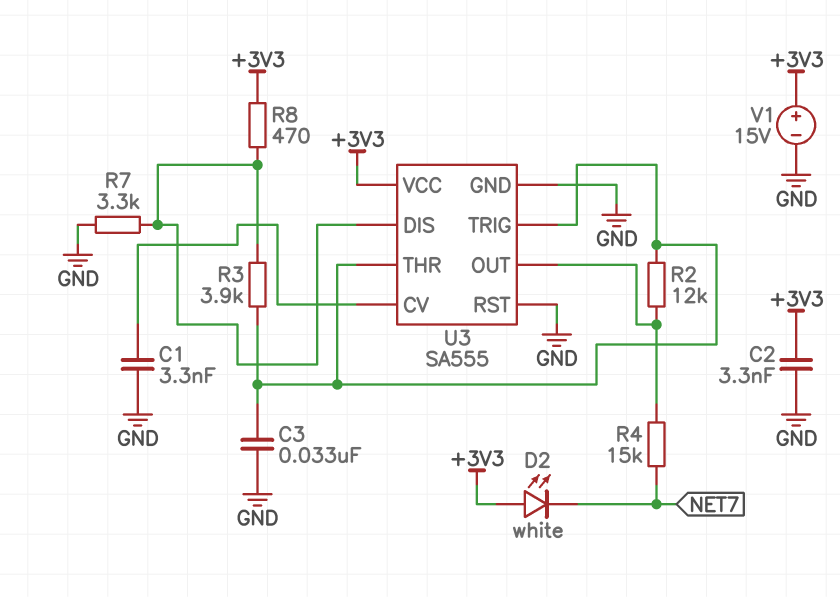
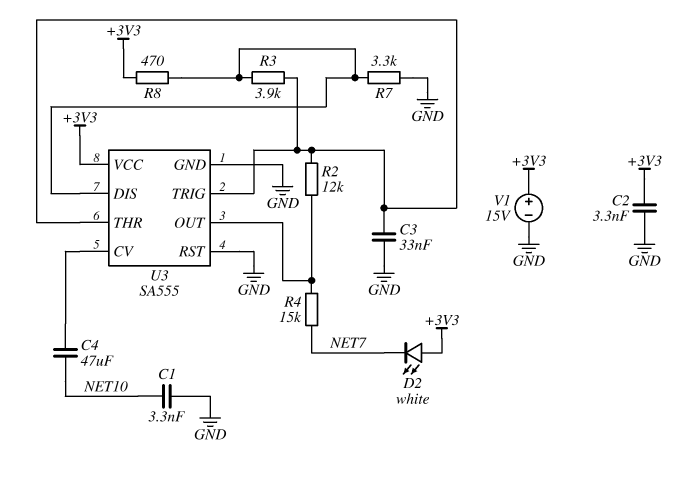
C1: 3.3nF (GND, U3/CV) -> 3.3nF (GND, NET10)
C4: none -> 47uF (NET10, U3/CV)

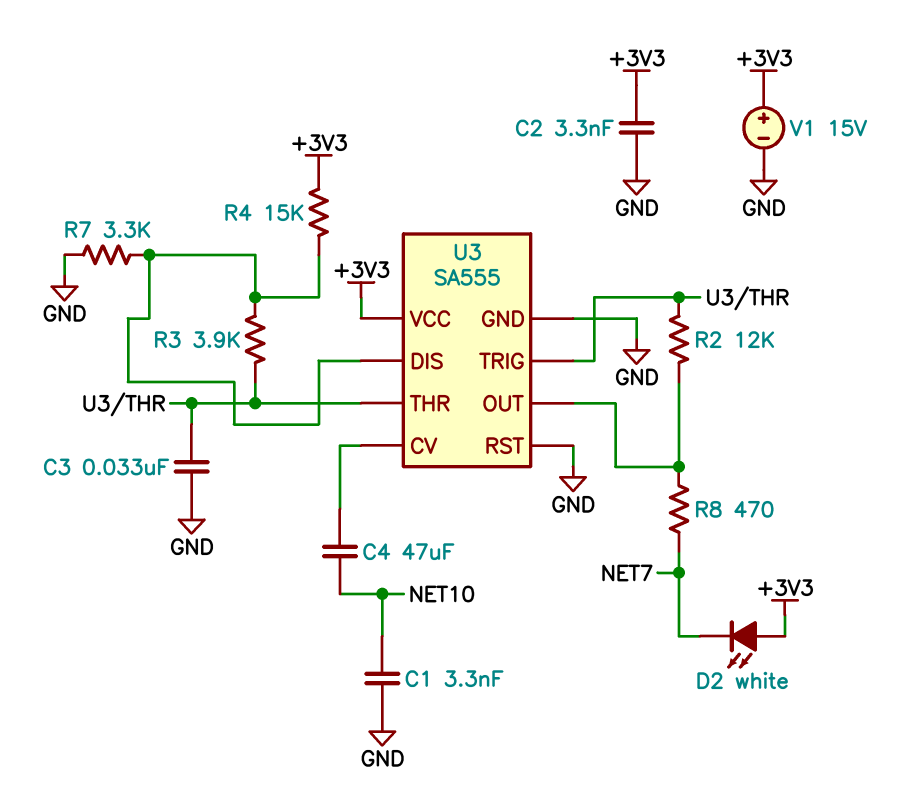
R4: 15k (NET7, U3/OUT) -> 15k (+3V3, U3/DIS)
R8: 470 (+3V3, U3/DIS) -> 470 (NET7, U3/OUT)

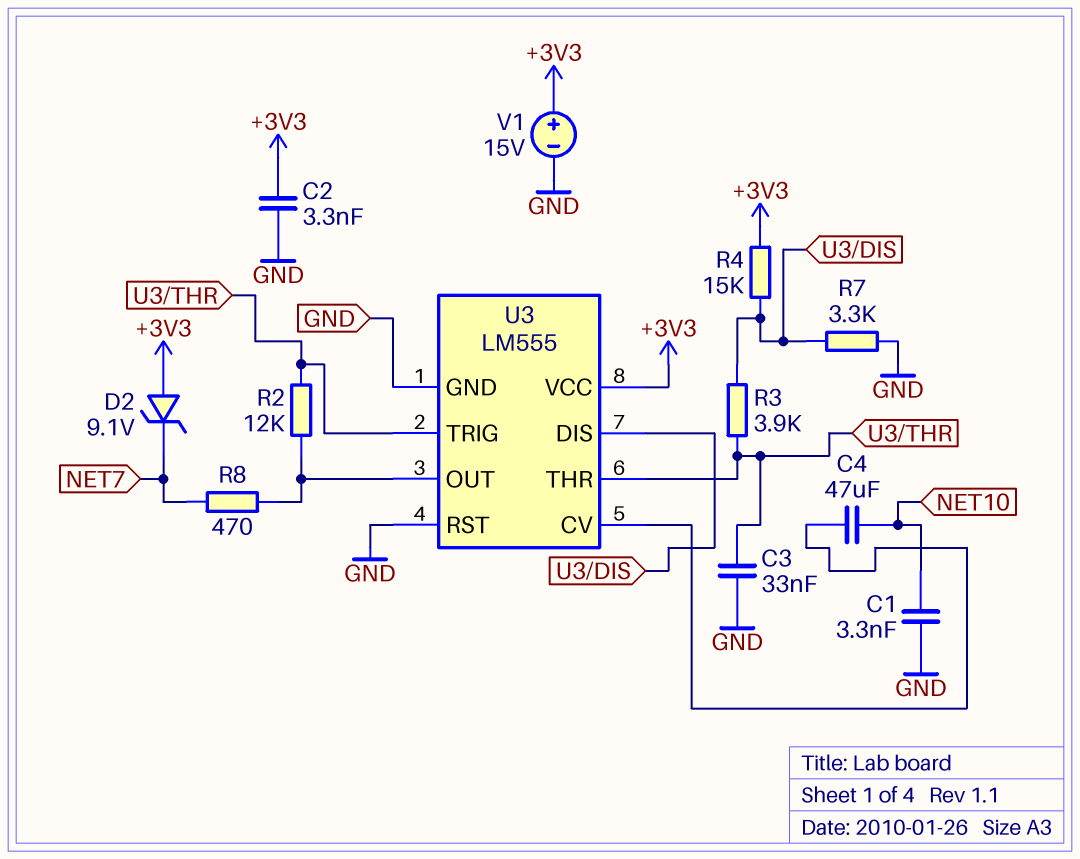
D2: LED white (A +3V3, K NET7) -> zener 9.1V (A +3V3, K NET7)
U3: SA555 -> LM555

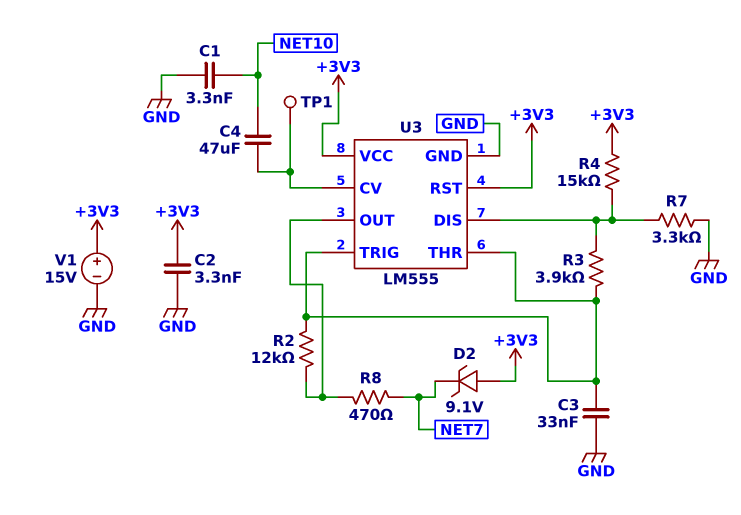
TP1: none -> test point (U3/CV)
U3 pin RST: GND -> +3V3

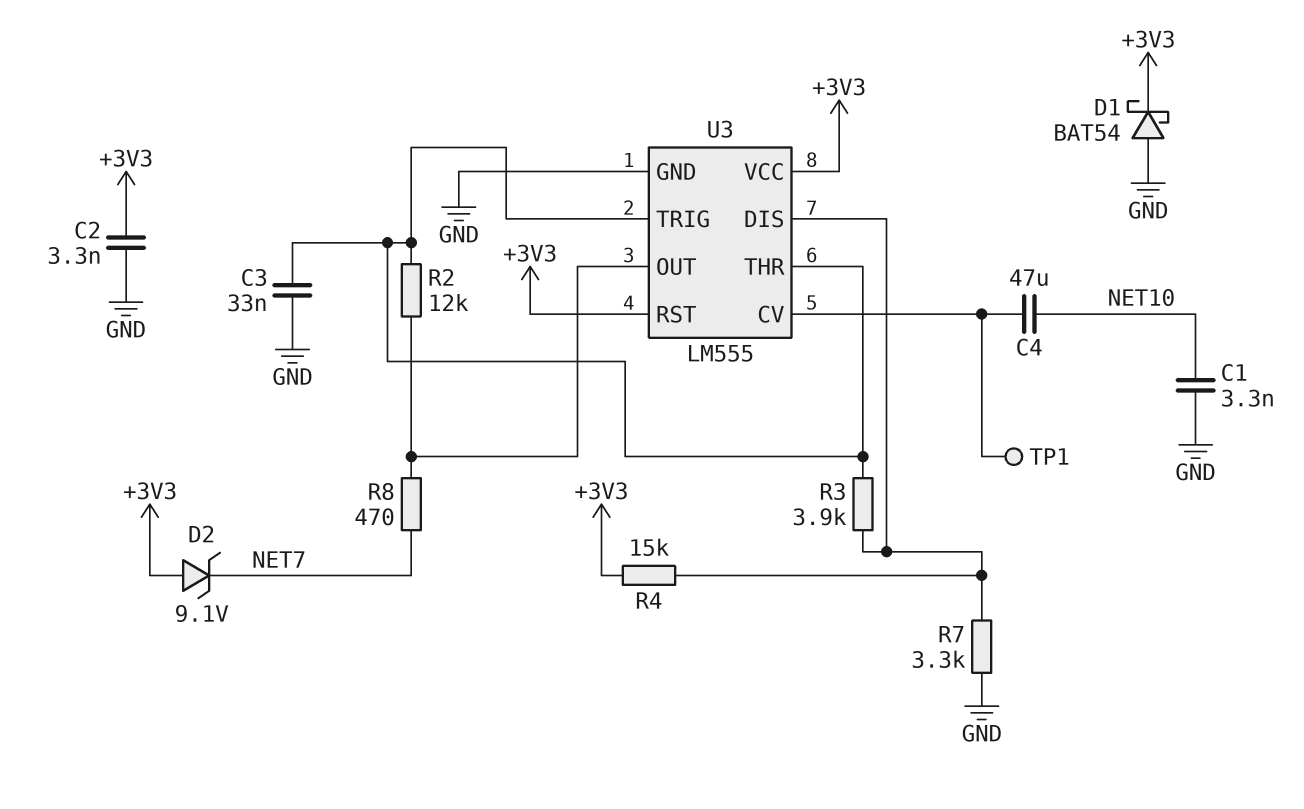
D1: none -> schottky BAT54 (A GND, K +3V3)
V1: 15V (plus +3V3, minus GND) -> none

